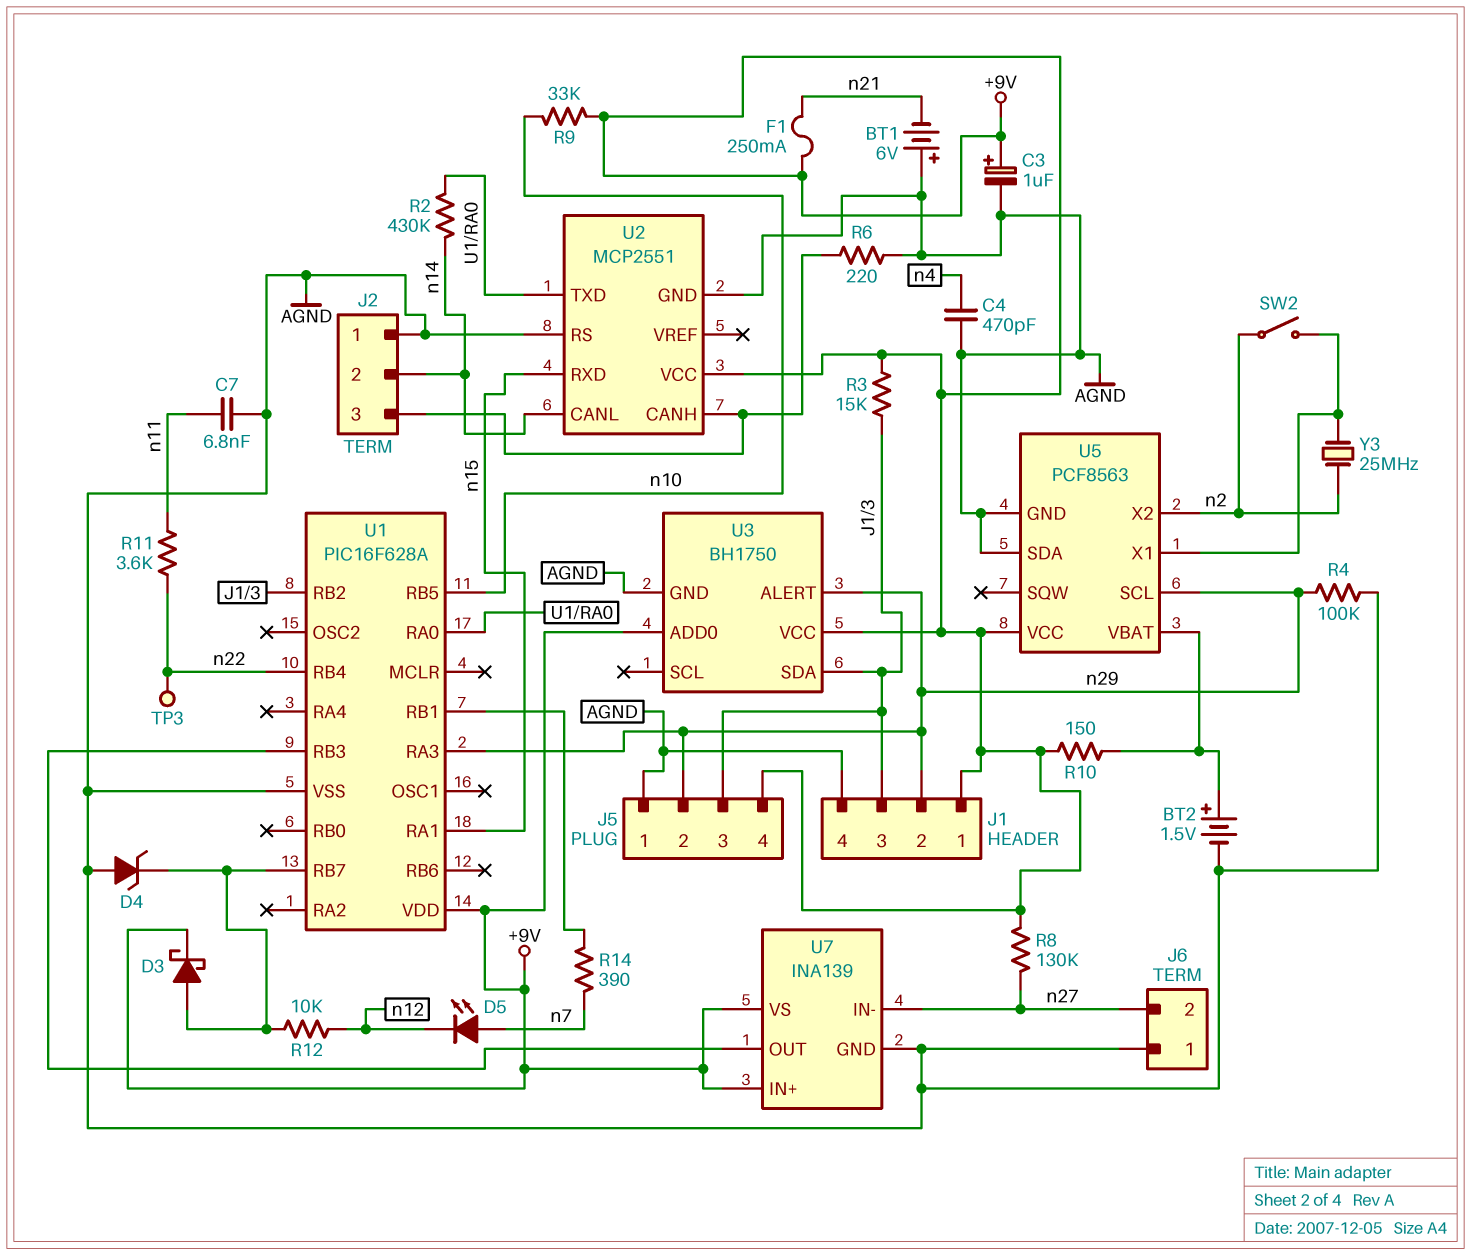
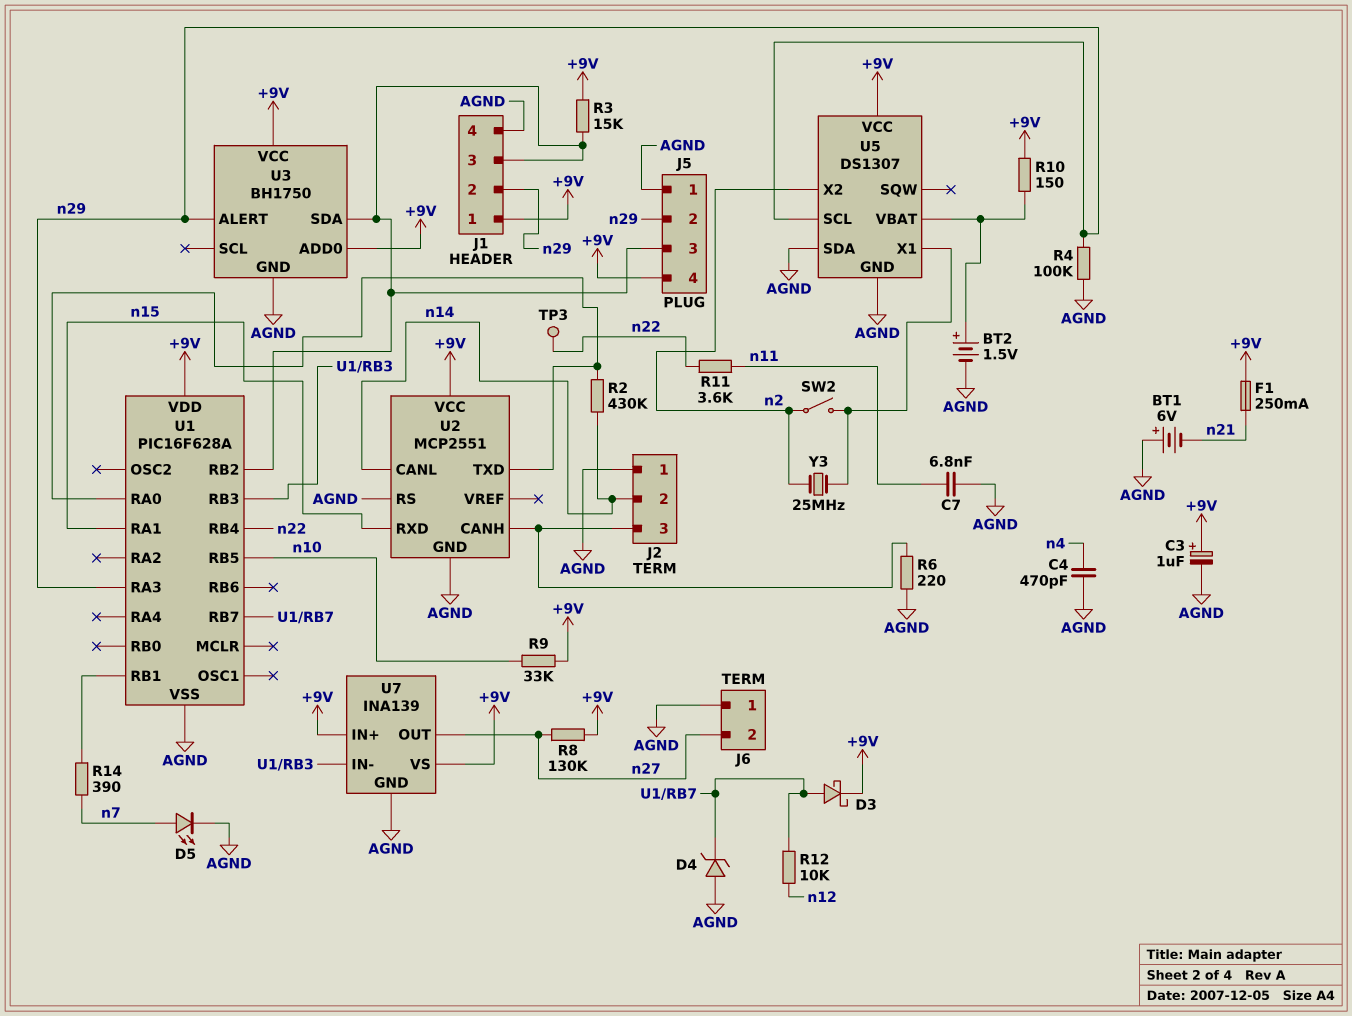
D5: LED (A n7, K n12) -> LED (A n7, K AGND)
U5: PCF8563 -> DS1307
U7 pin IN-: n27 -> U1/RB3
U7 pin OUT: U1/RB3 -> n27

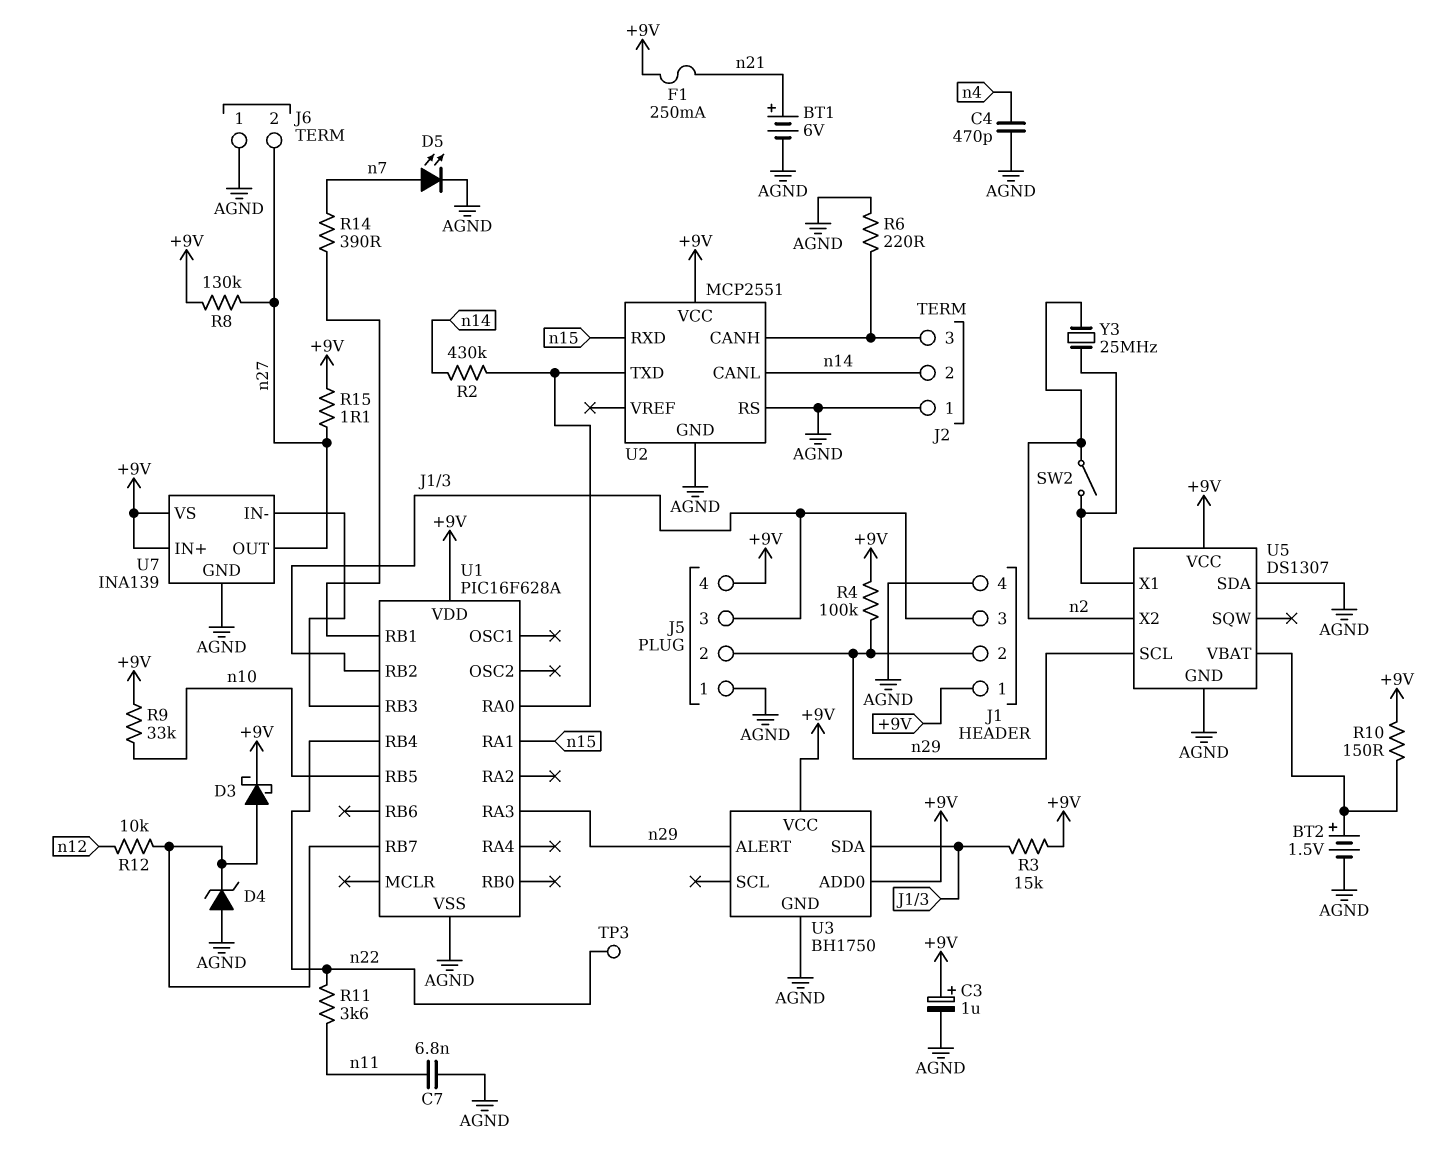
BT1: 6V (plus AGND, minus n21) -> 6V (plus n21, minus AGND)
R4: 100k (AGND, n29) -> 100k (+9V, n29)
R15: none -> 1.1 (+9V, n27)

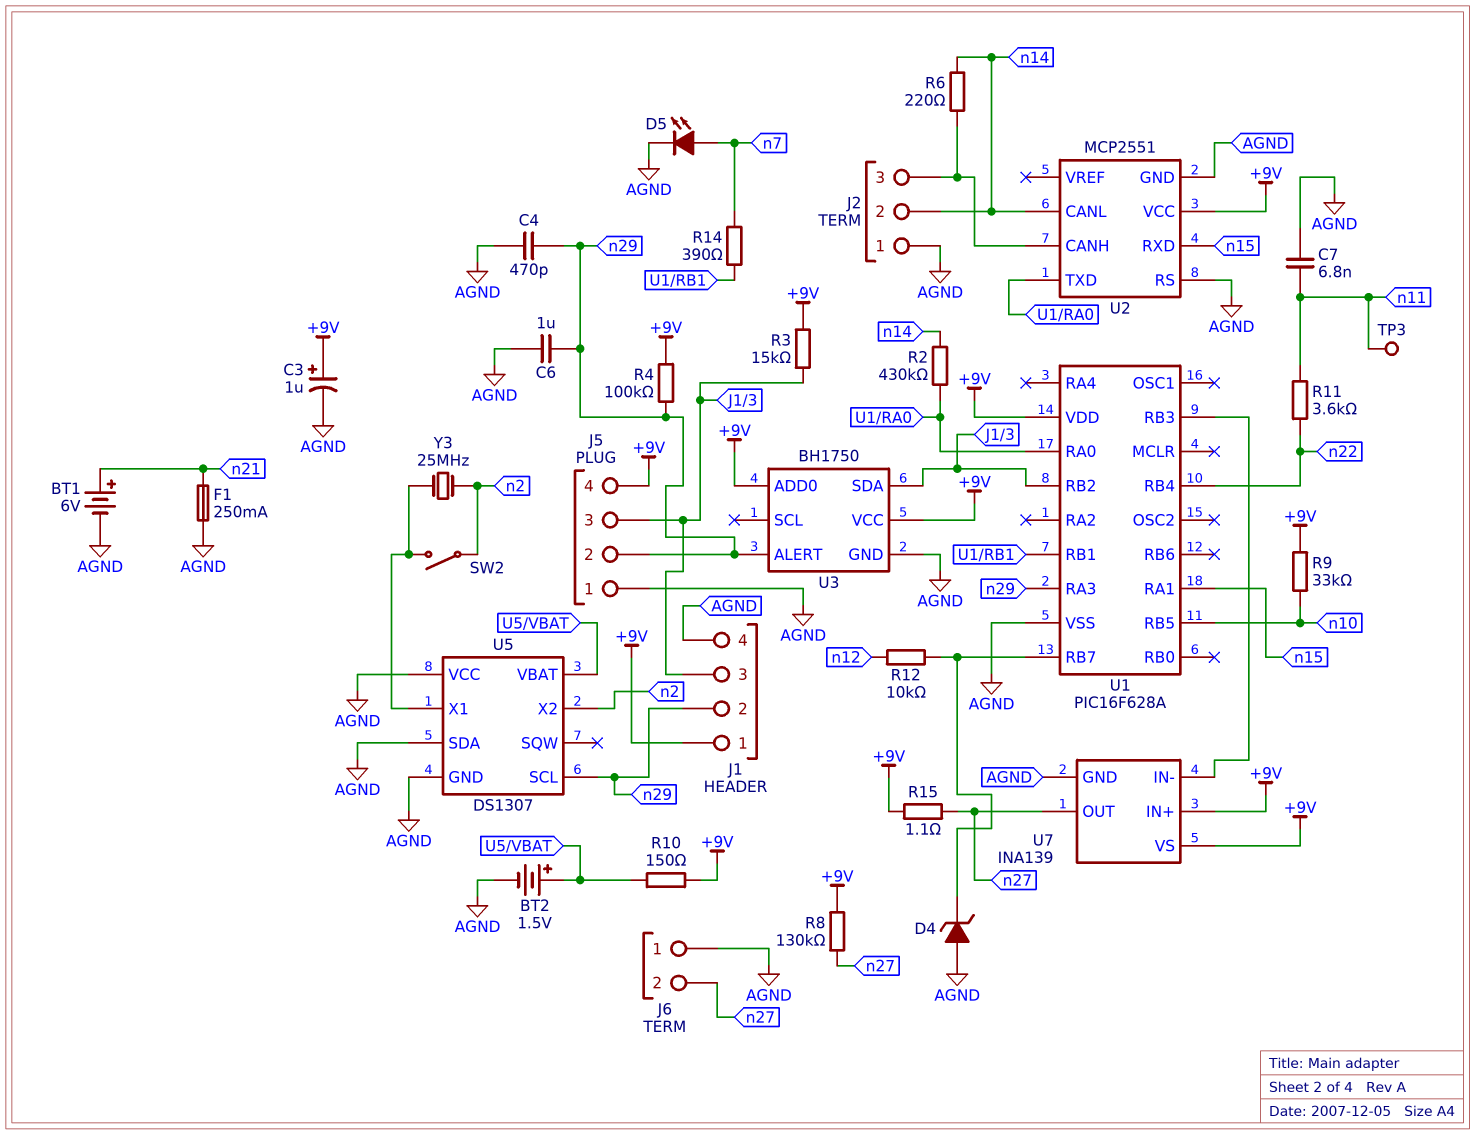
C4: 470pF (AGND, n4) -> 470pF (AGND, n29)
C6: none -> 1uF (AGND, n29)
D3: schottky (A U1/RB7, K +9V) -> none
F1: 250mA (+9V, n21) -> 250mA (AGND, n21)
R6: 220 (AGND, J2/3) -> 220 (J2/3, n14)
TP3: test point (n22) -> test point (n11)
U5 pin VCC: +9V -> AGND

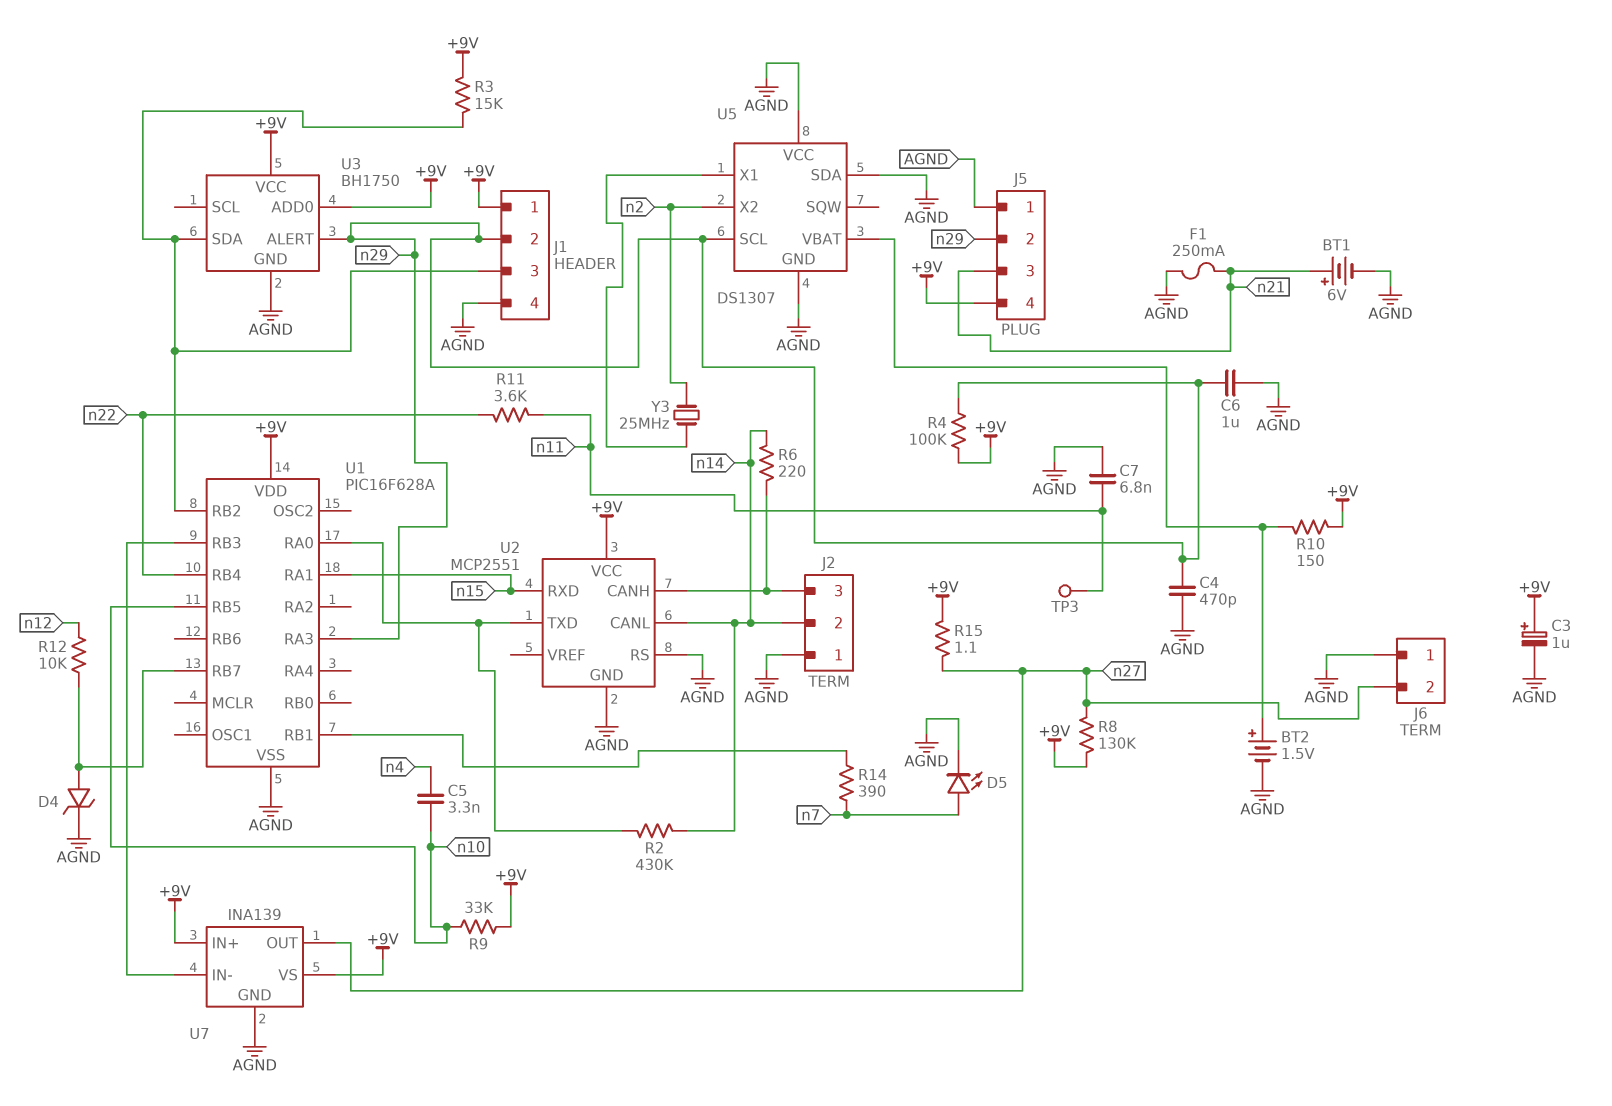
C5: none -> 3.3nF (n4, n10)
D4: zener (A AGND, K U1/RB7) -> zener (A U1/RB7, K AGND)
J5 pin 3: J1/3 -> n21
SW2: switch (U5/X1, n2) -> none

